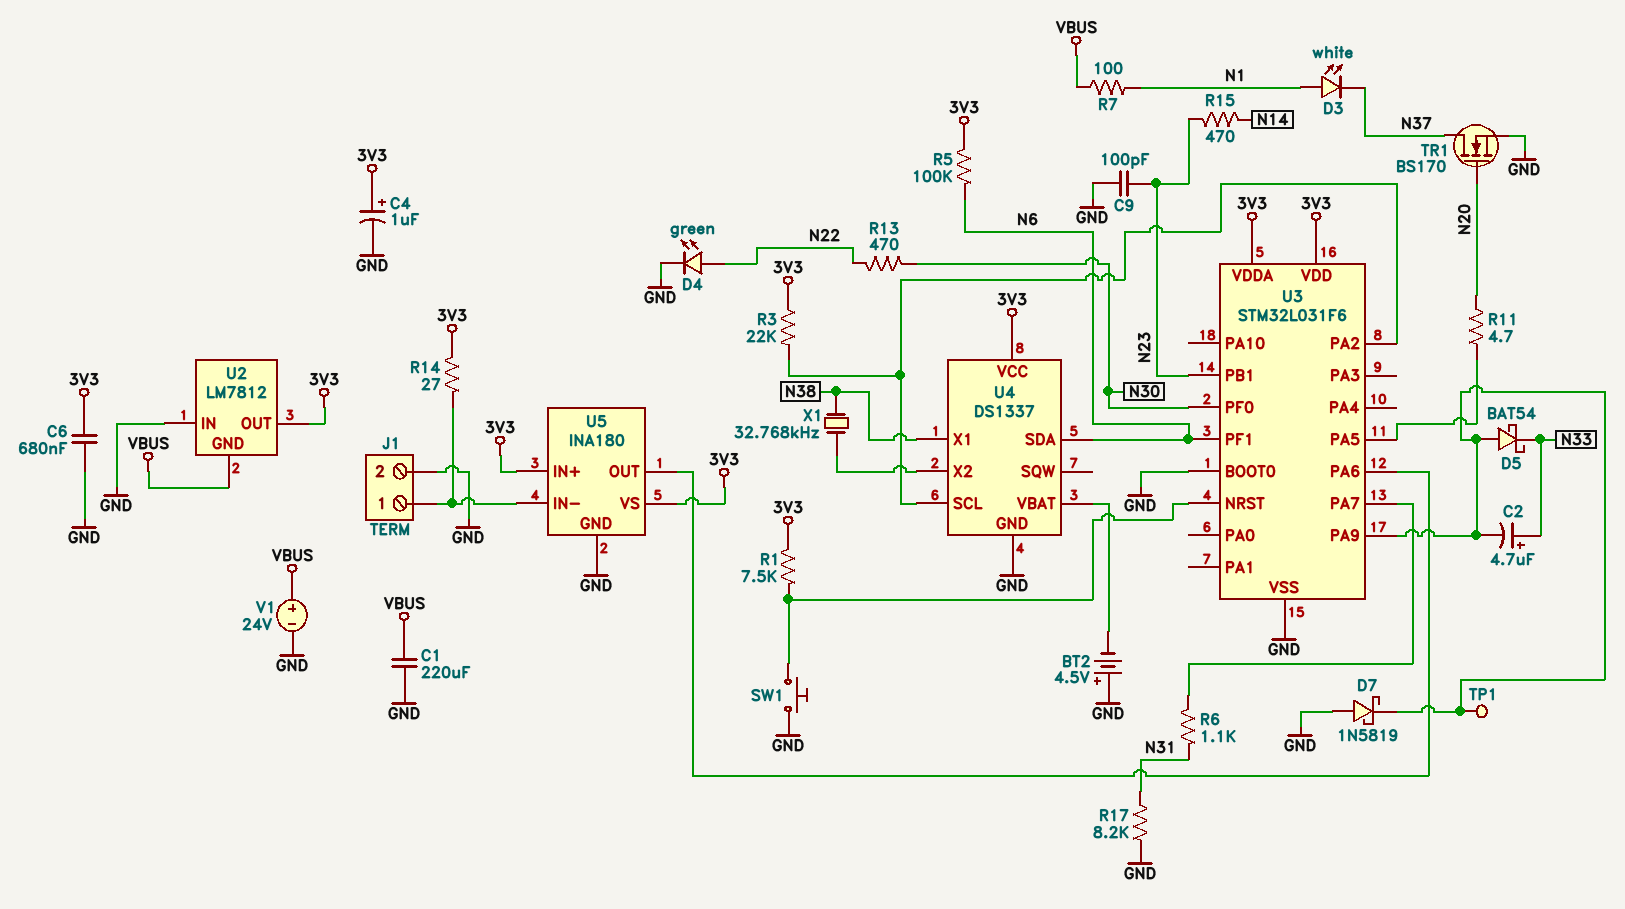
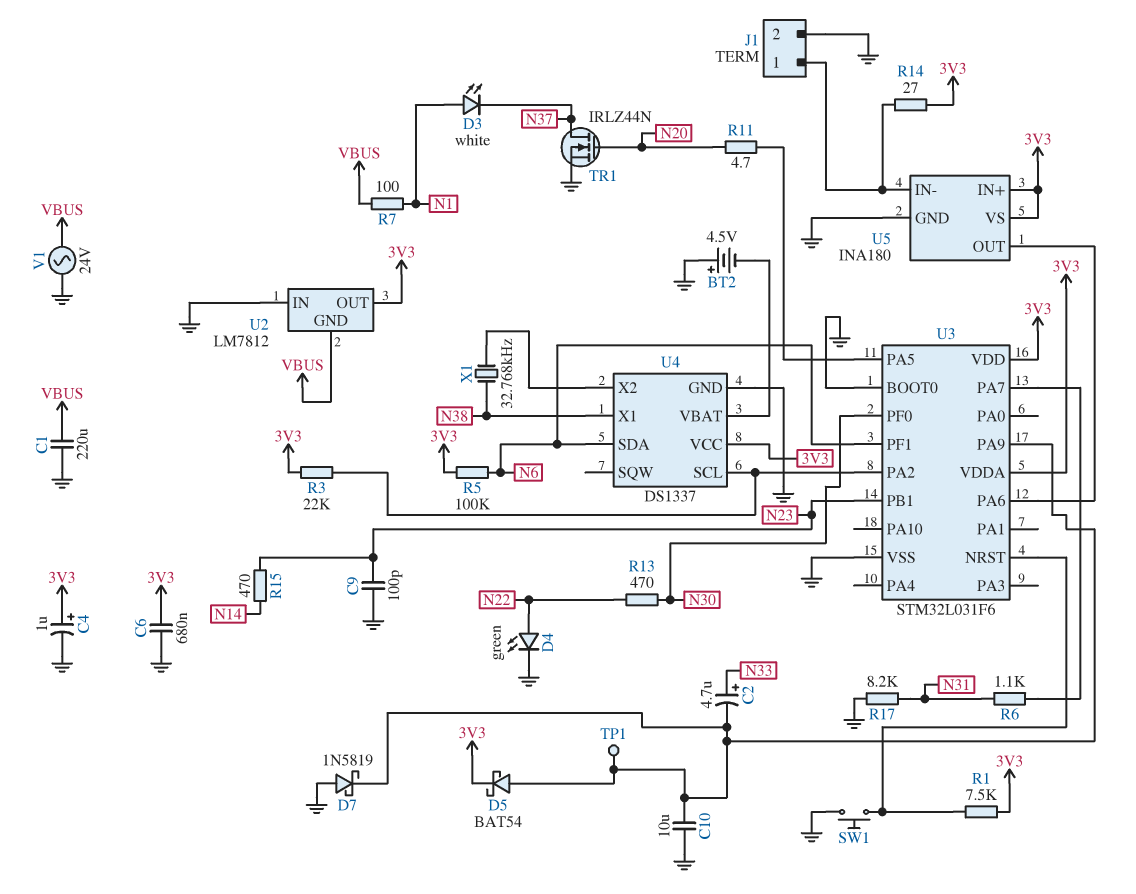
C10: none -> 10uF (GND, U3/PA9)
D5: schottky BAT54 (A U3/PA9, K N33) -> schottky BAT54 (A U3/PA9, K 3V3)
TR1: NMOS BS170 (G N20, D N37, S GND) -> NMOS IRLZ44N (G N20, D N37, S GND)
V1: 24V (plus VBUS, minus GND) -> AC 24V (GND, VBUS)

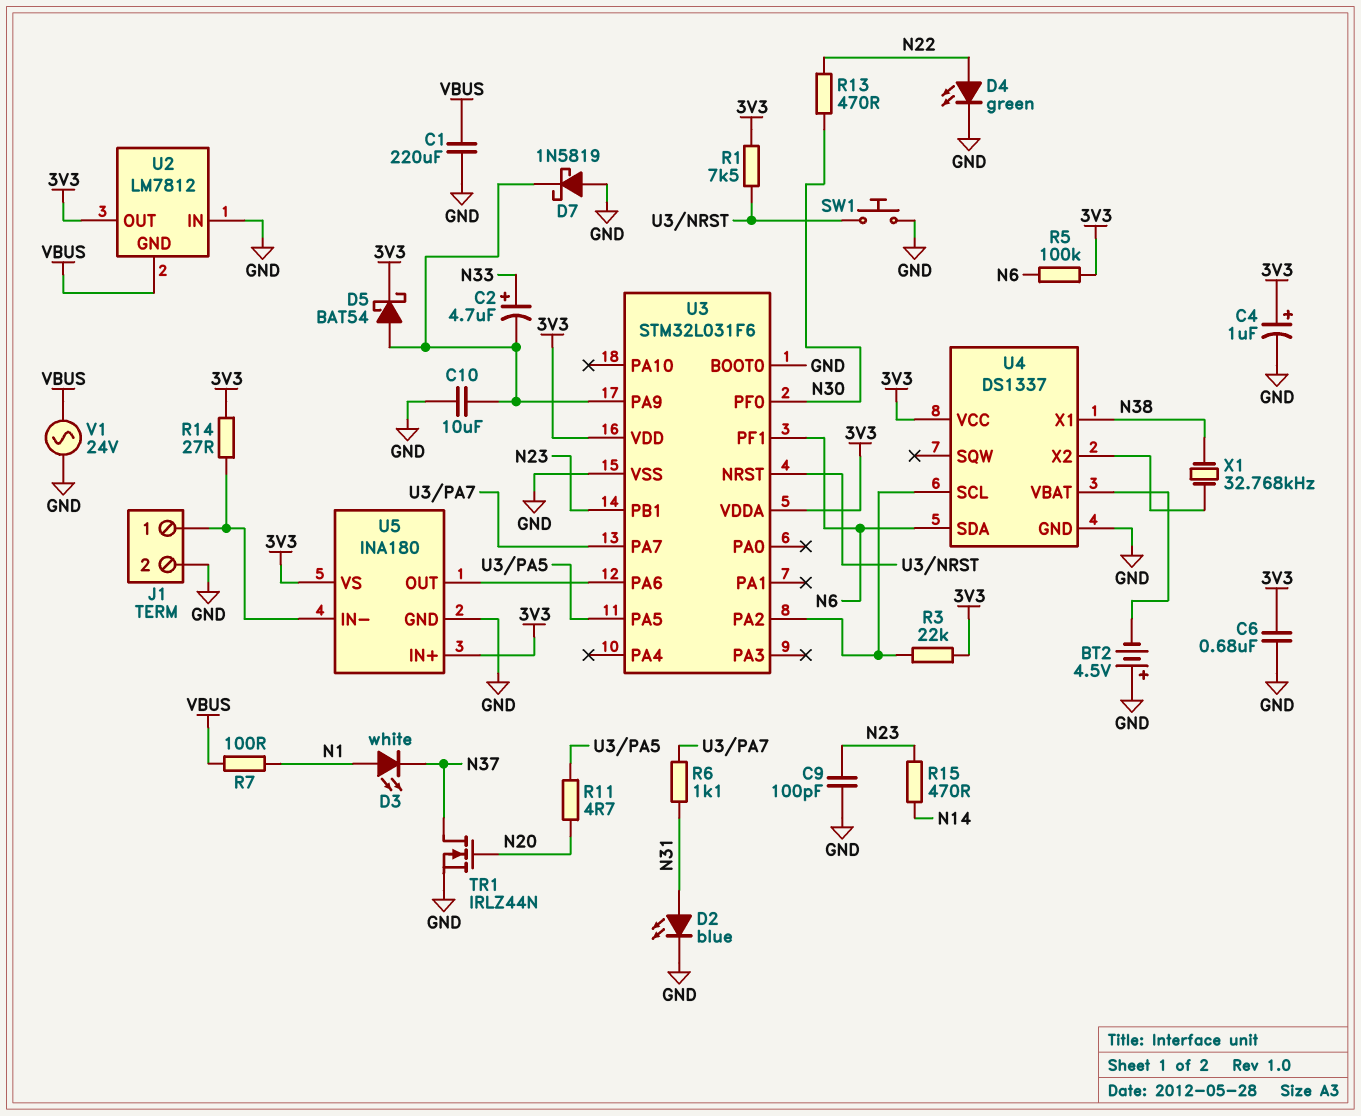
D2: none -> LED blue (A N31, K GND)
R17: 8.2k (GND, N31) -> none
TP1: test point (U3/PA9) -> none

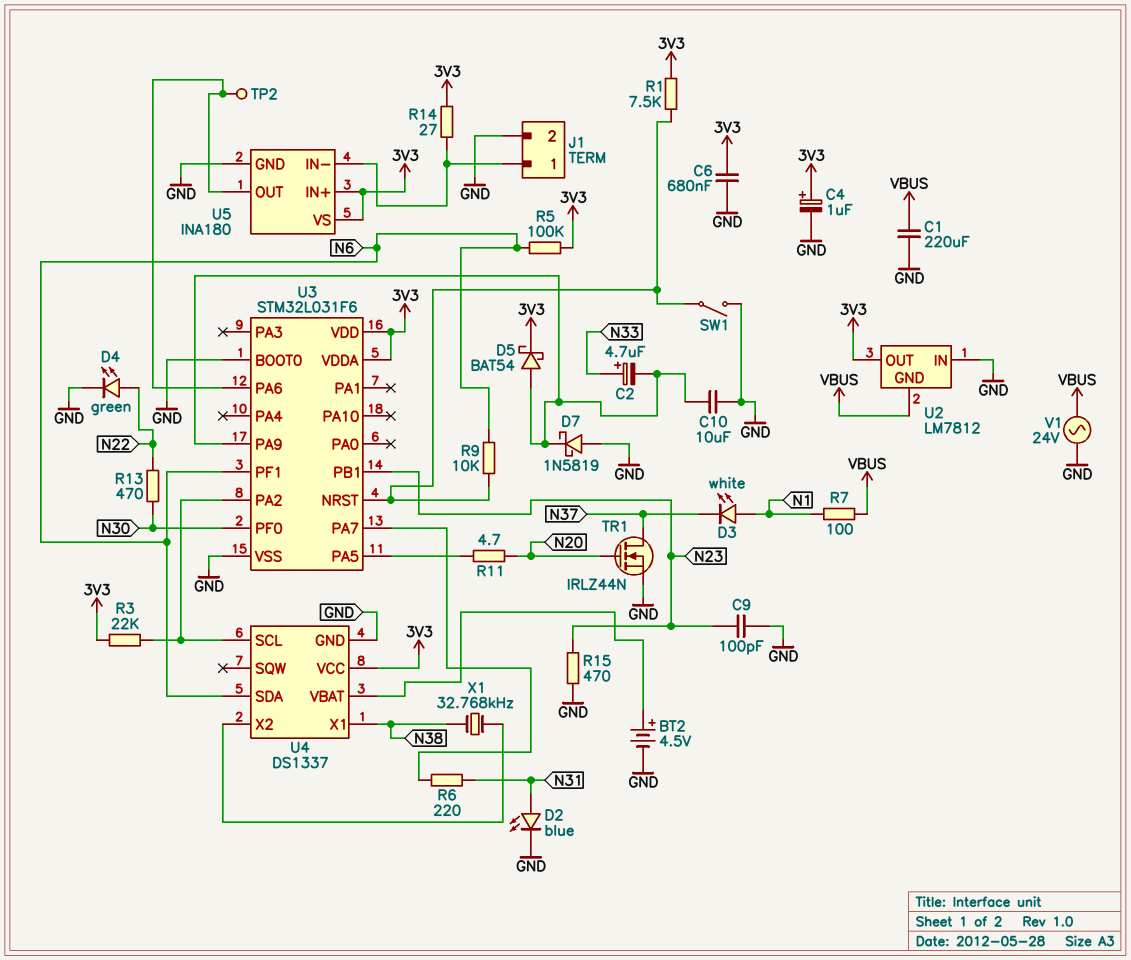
BT2: 4.5V (plus GND, minus U4/VBAT) -> 4.5V (plus U4/VBAT, minus GND)
R6: 1.1k (N31, U3/PA7) -> 220 (N31, U3/PA7)
R9: none -> 10k (N6, U3/NRST)
R15: 470 (N14, N23) -> 470 (GND, N23)
SW1: button (GND, U3/NRST) -> switch (GND, U3/NRST)
TP2: none -> test point (U3/PA6)

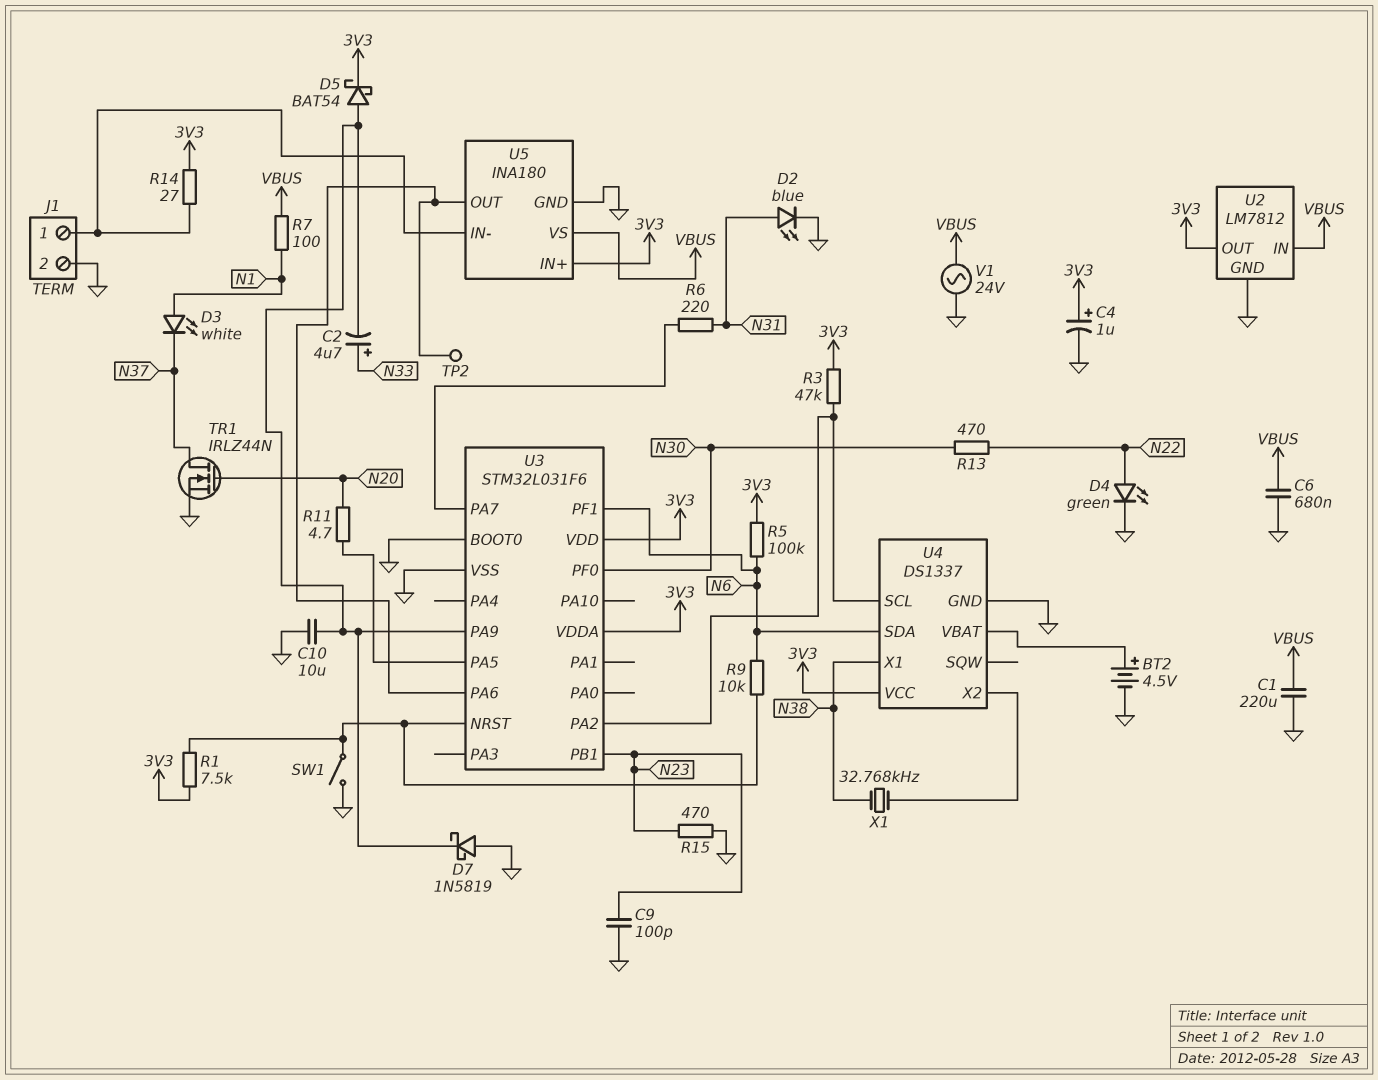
C6: 680nF (3V3, GND) -> 680nF (GND, VBUS)
R3: 22k (3V3, U3/PA2) -> 47k (3V3, U3/PA2)
U2 pin GND: VBUS -> GND
U2 pin IN: GND -> VBUS
U5 pin VS: 3V3 -> VBUS

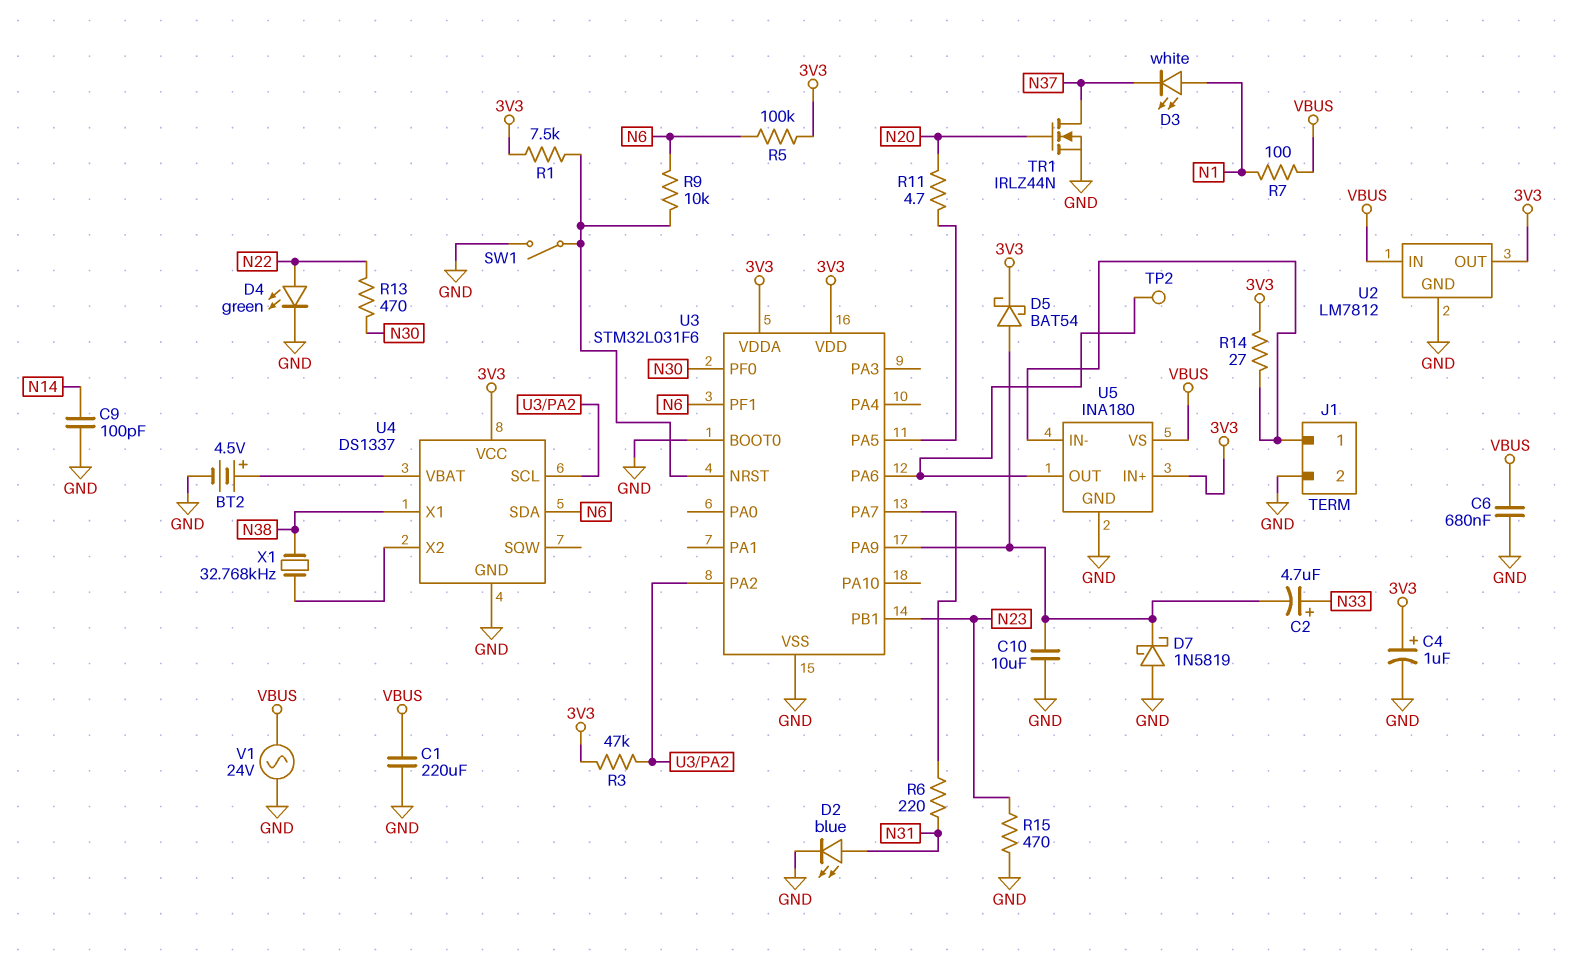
C9: 100pF (GND, N23) -> 100pF (GND, N14)

